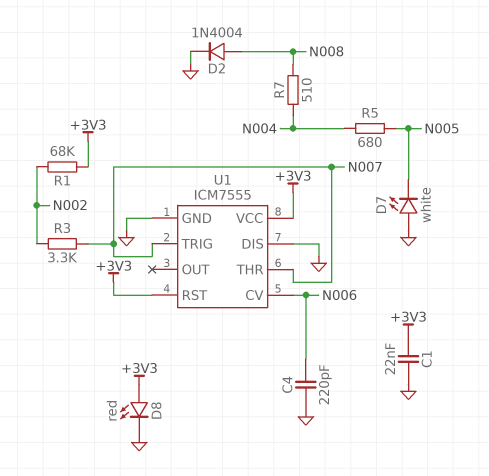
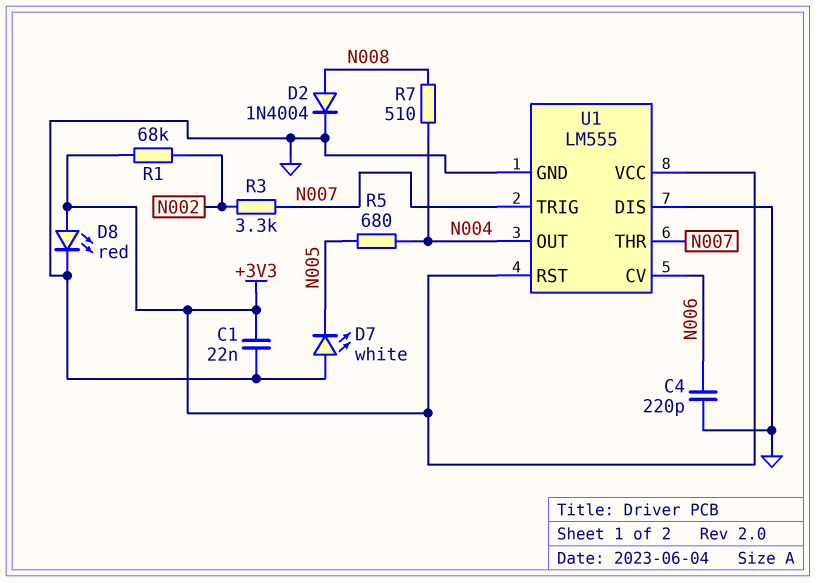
U1: ICM7555 -> LM555
U1 pin OUT: none -> N004

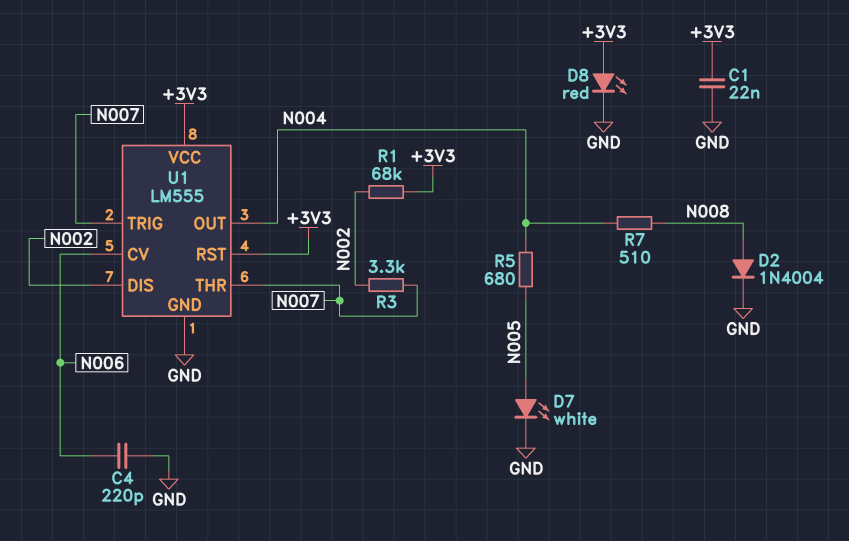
D7: LED white (A GND, K N005) -> LED white (A N005, K GND)
U1 pin DIS: GND -> N002

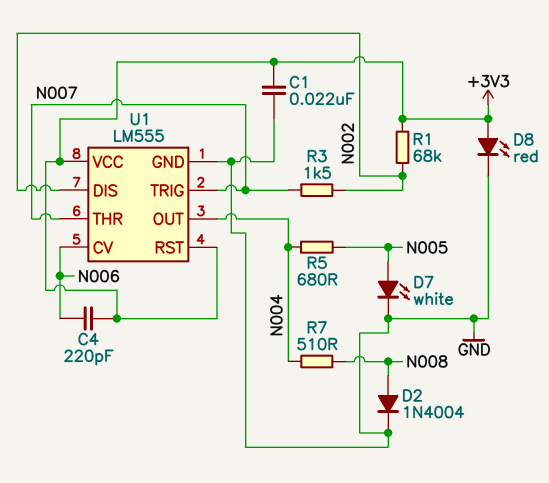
C4: 220pF (GND, N006) -> 220pF (+3V3, N006)
R3: 3.3k (N002, N007) -> 1.5k (N002, N007)

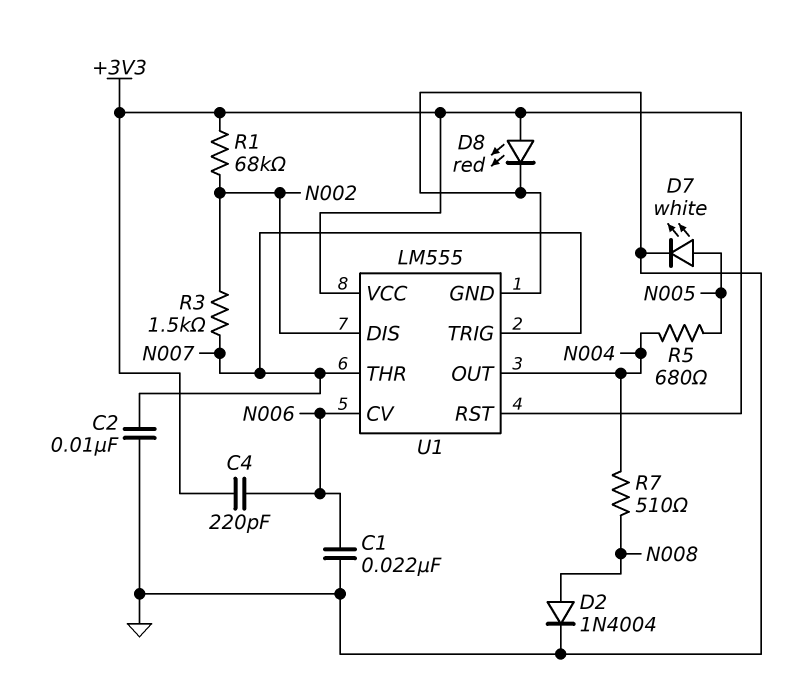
C1: 22nF (+3V3, GND) -> 22nF (GND, N006)
C2: none -> 10nF (GND, N007)

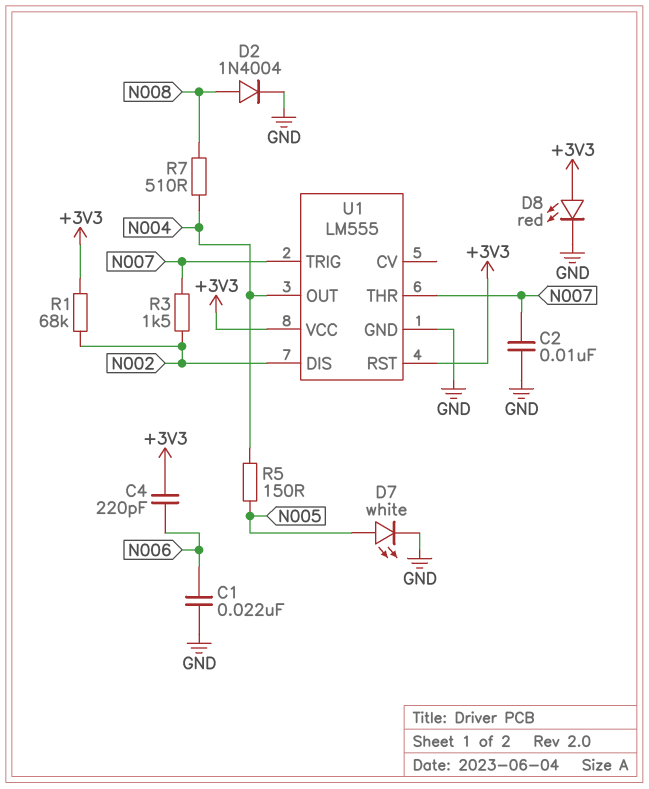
R5: 680 (N004, N005) -> 150 (N004, N005)
U1 pin CV: N006 -> none

